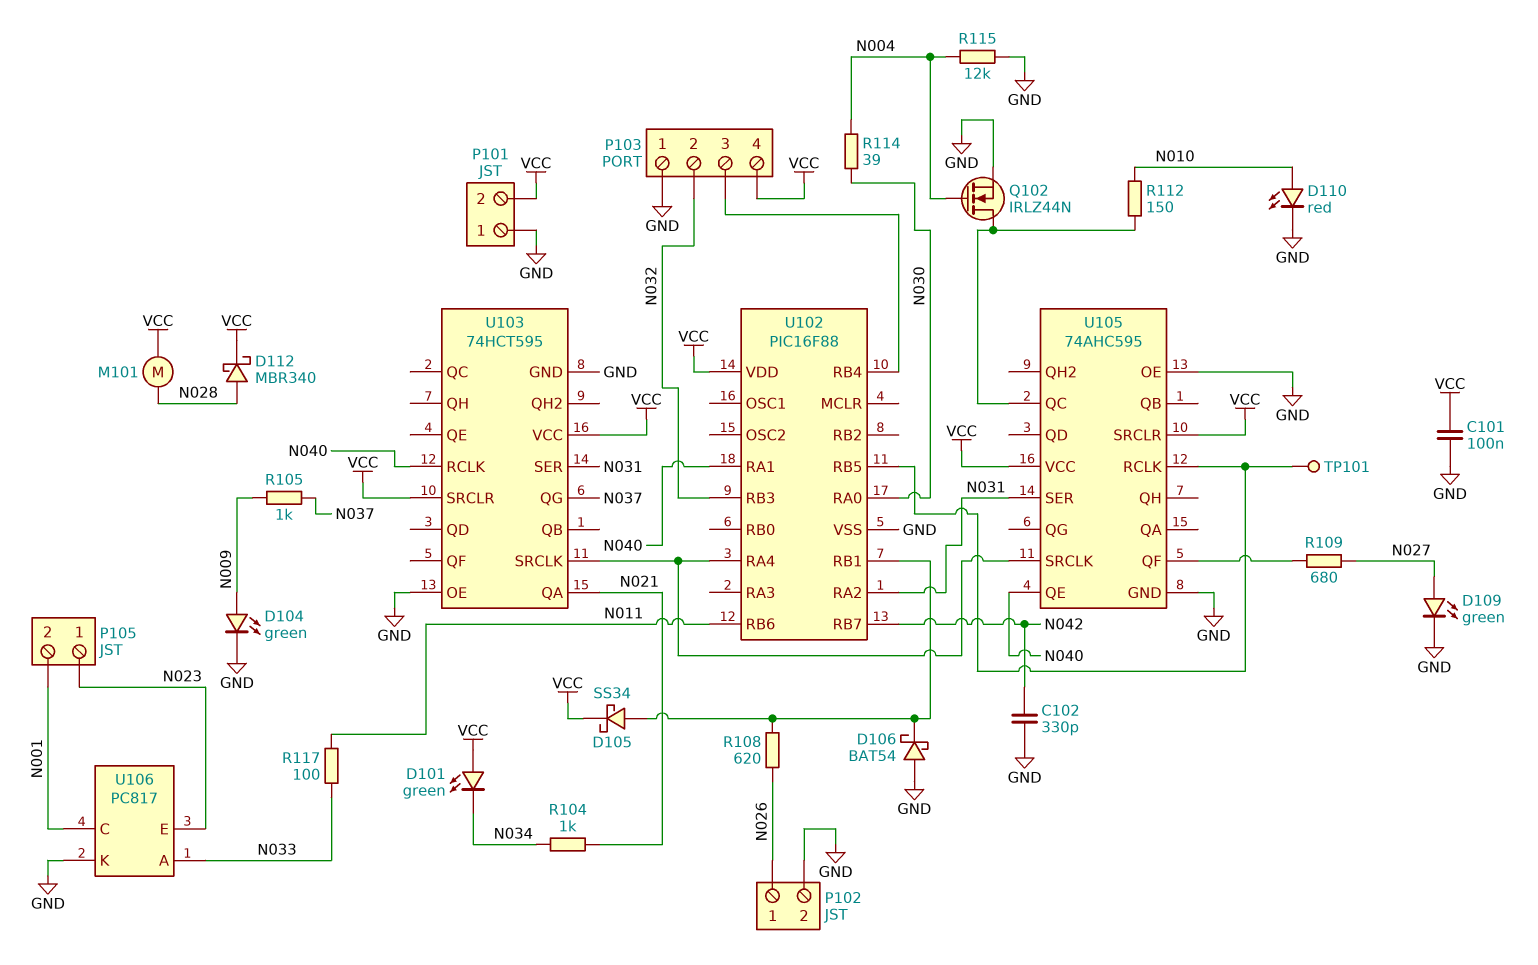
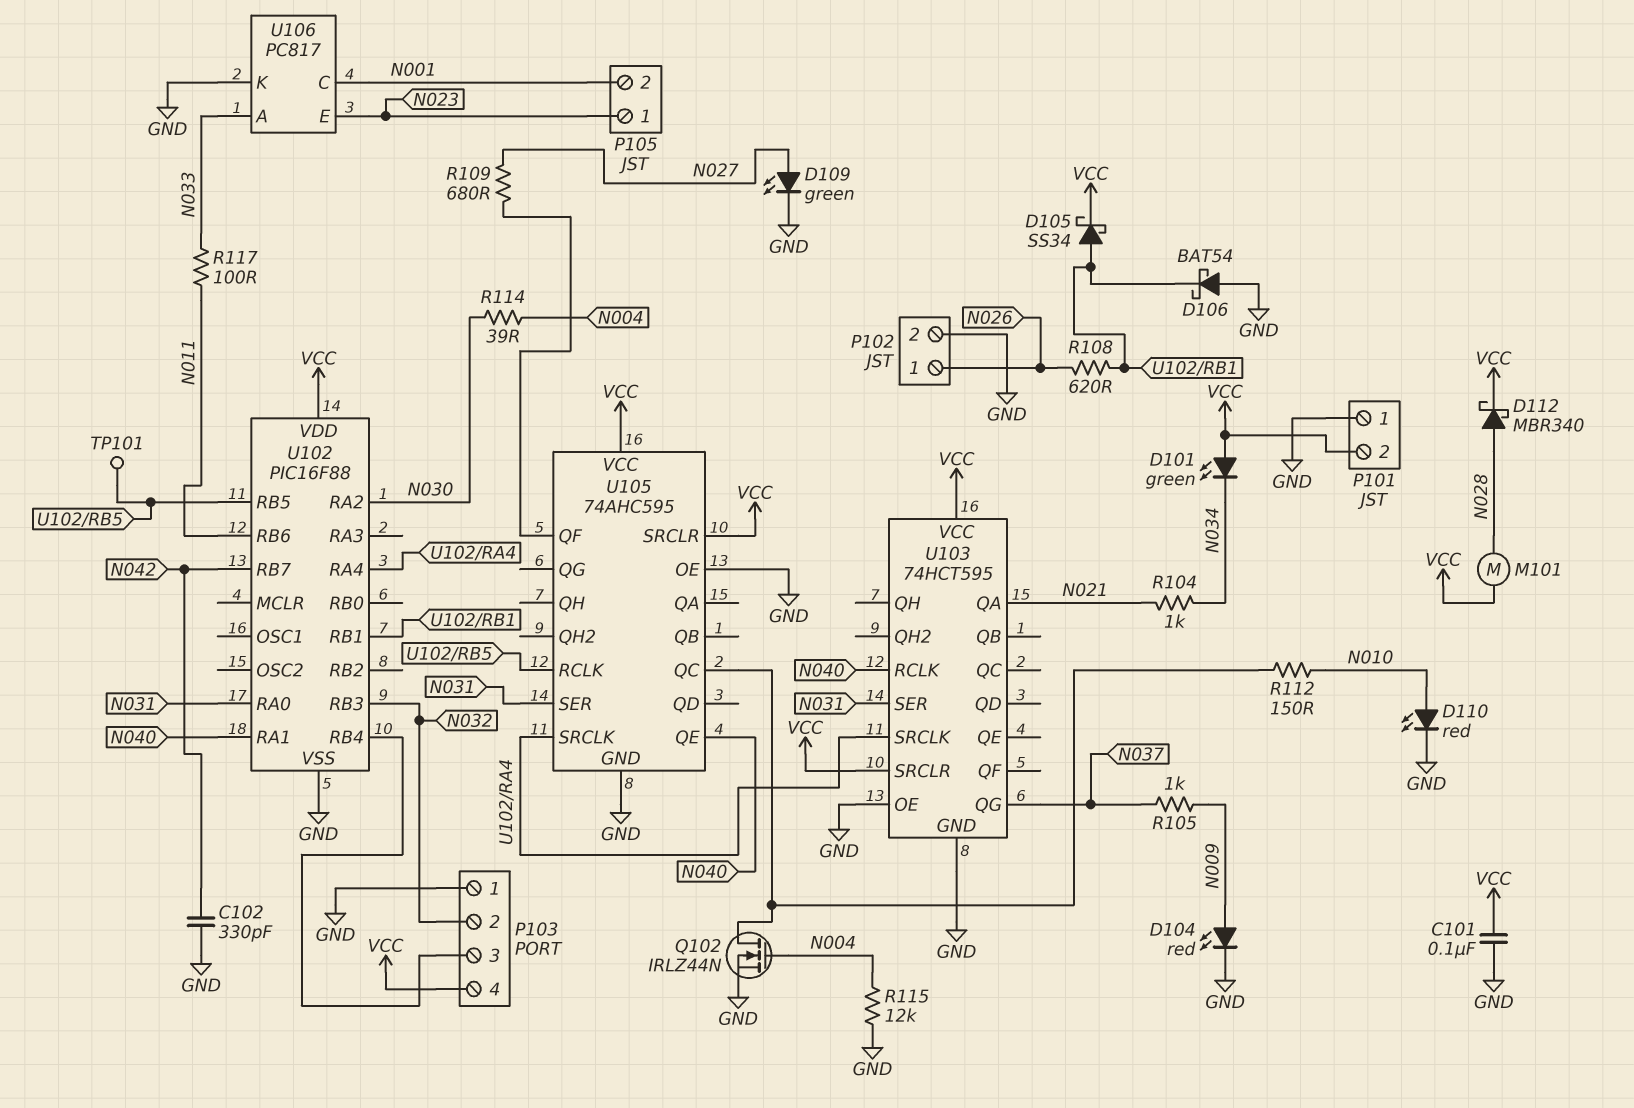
D104: LED green (A N009, K GND) -> LED red (A N009, K GND)
U102 pin RA0: N030 -> N031
U102 pin RA2: N031 -> N030

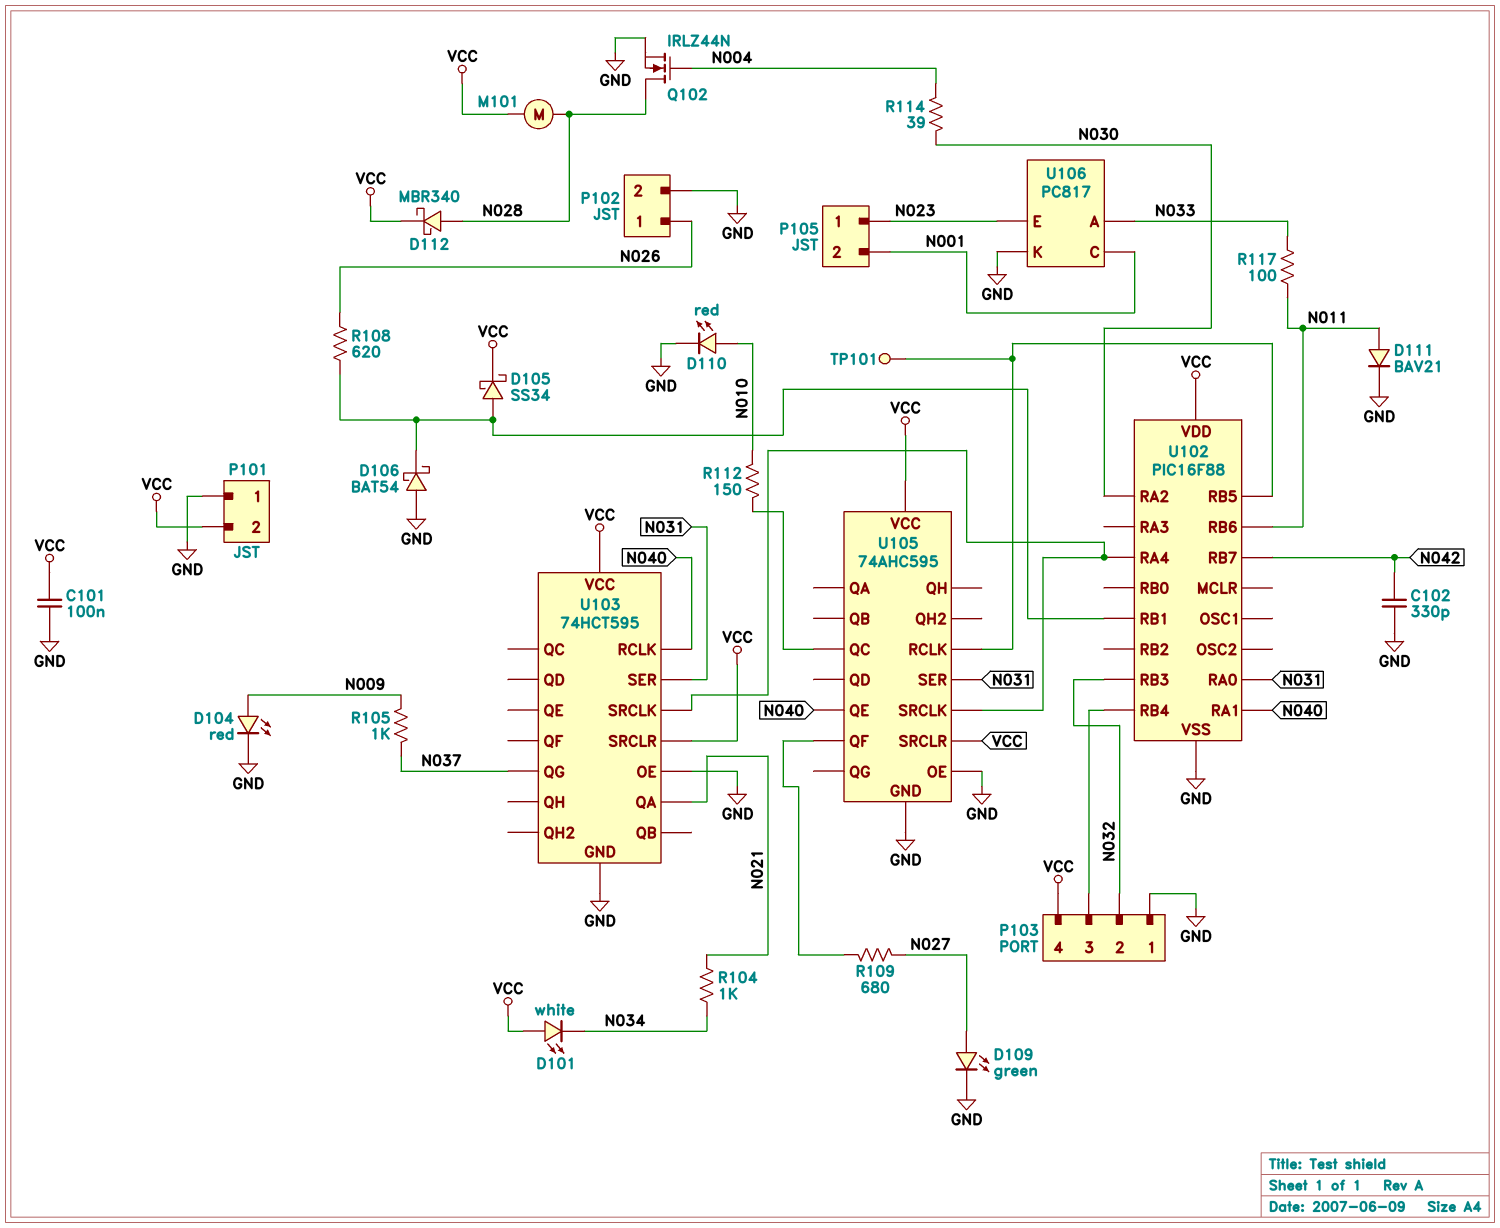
D101: LED green (A VCC, K N034) -> LED white (A VCC, K N034)
D111: none -> diode BAV21 (A N011, K GND)
Q102: NMOS IRLZ44N (G N004, D U105/QC, S GND) -> NMOS IRLZ44N (G N004, D N028, S GND)
R115: 12k (GND, N004) -> none

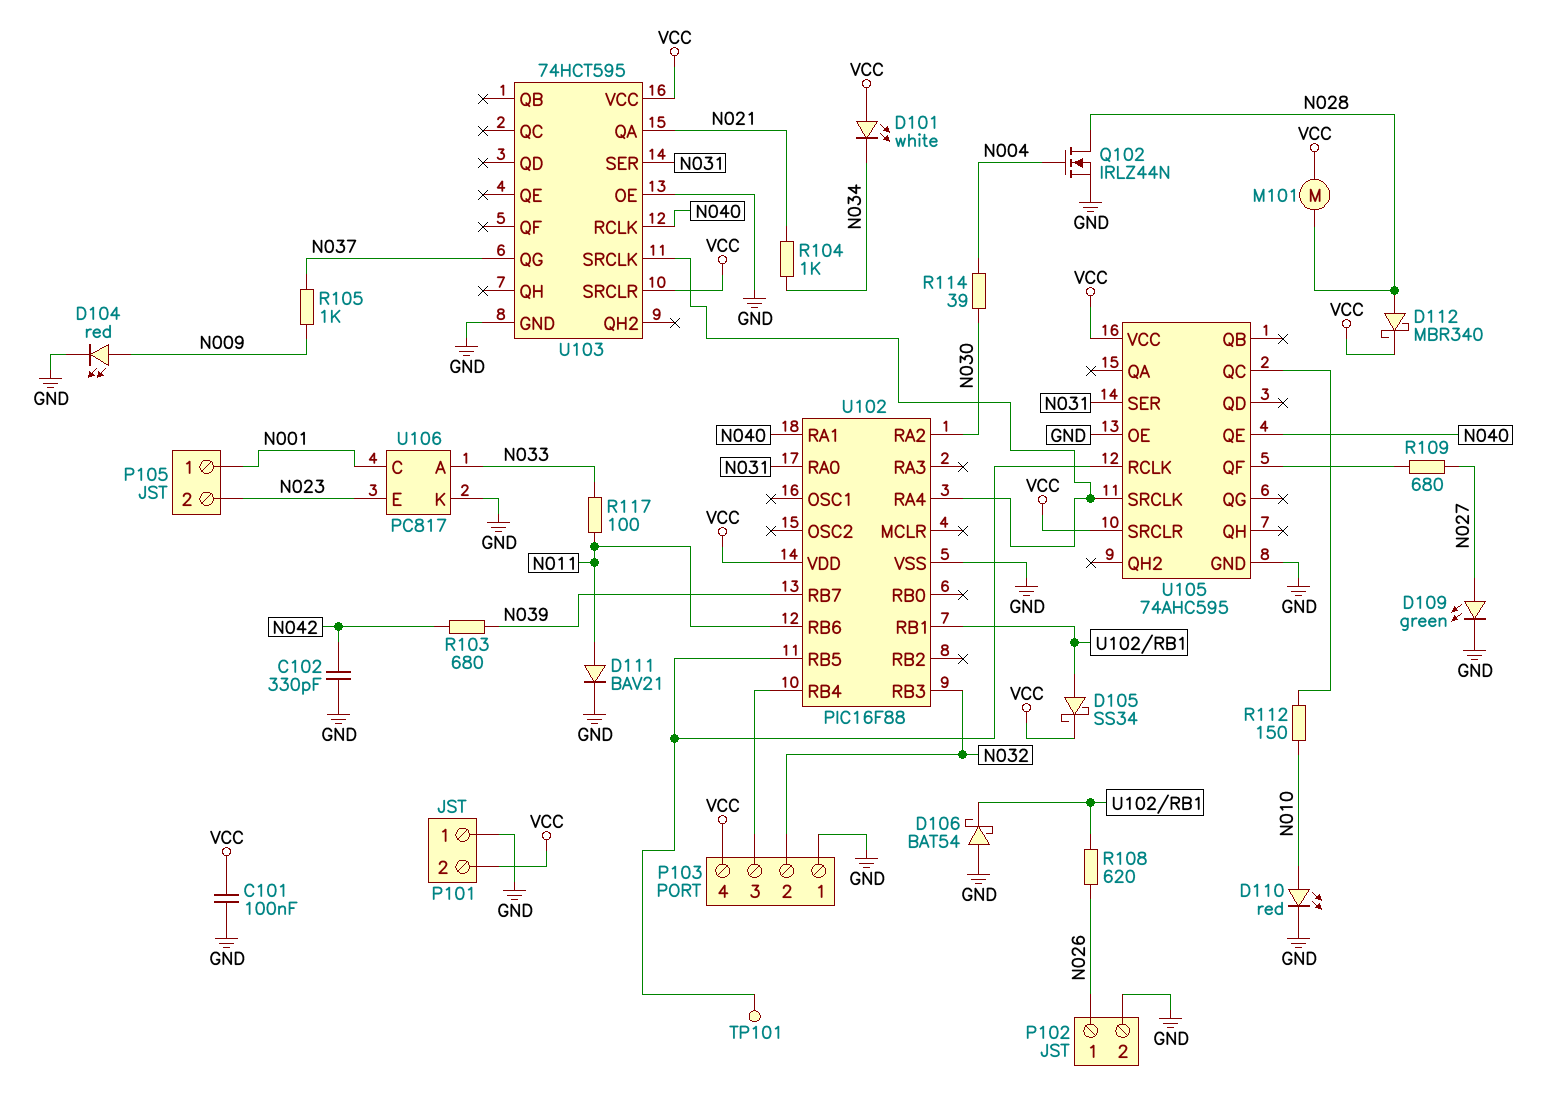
P105 pin 1: N023 -> N001
P105 pin 2: N001 -> N023
R103: none -> 680 (N039, N042)
U102 pin RB7: N042 -> N039

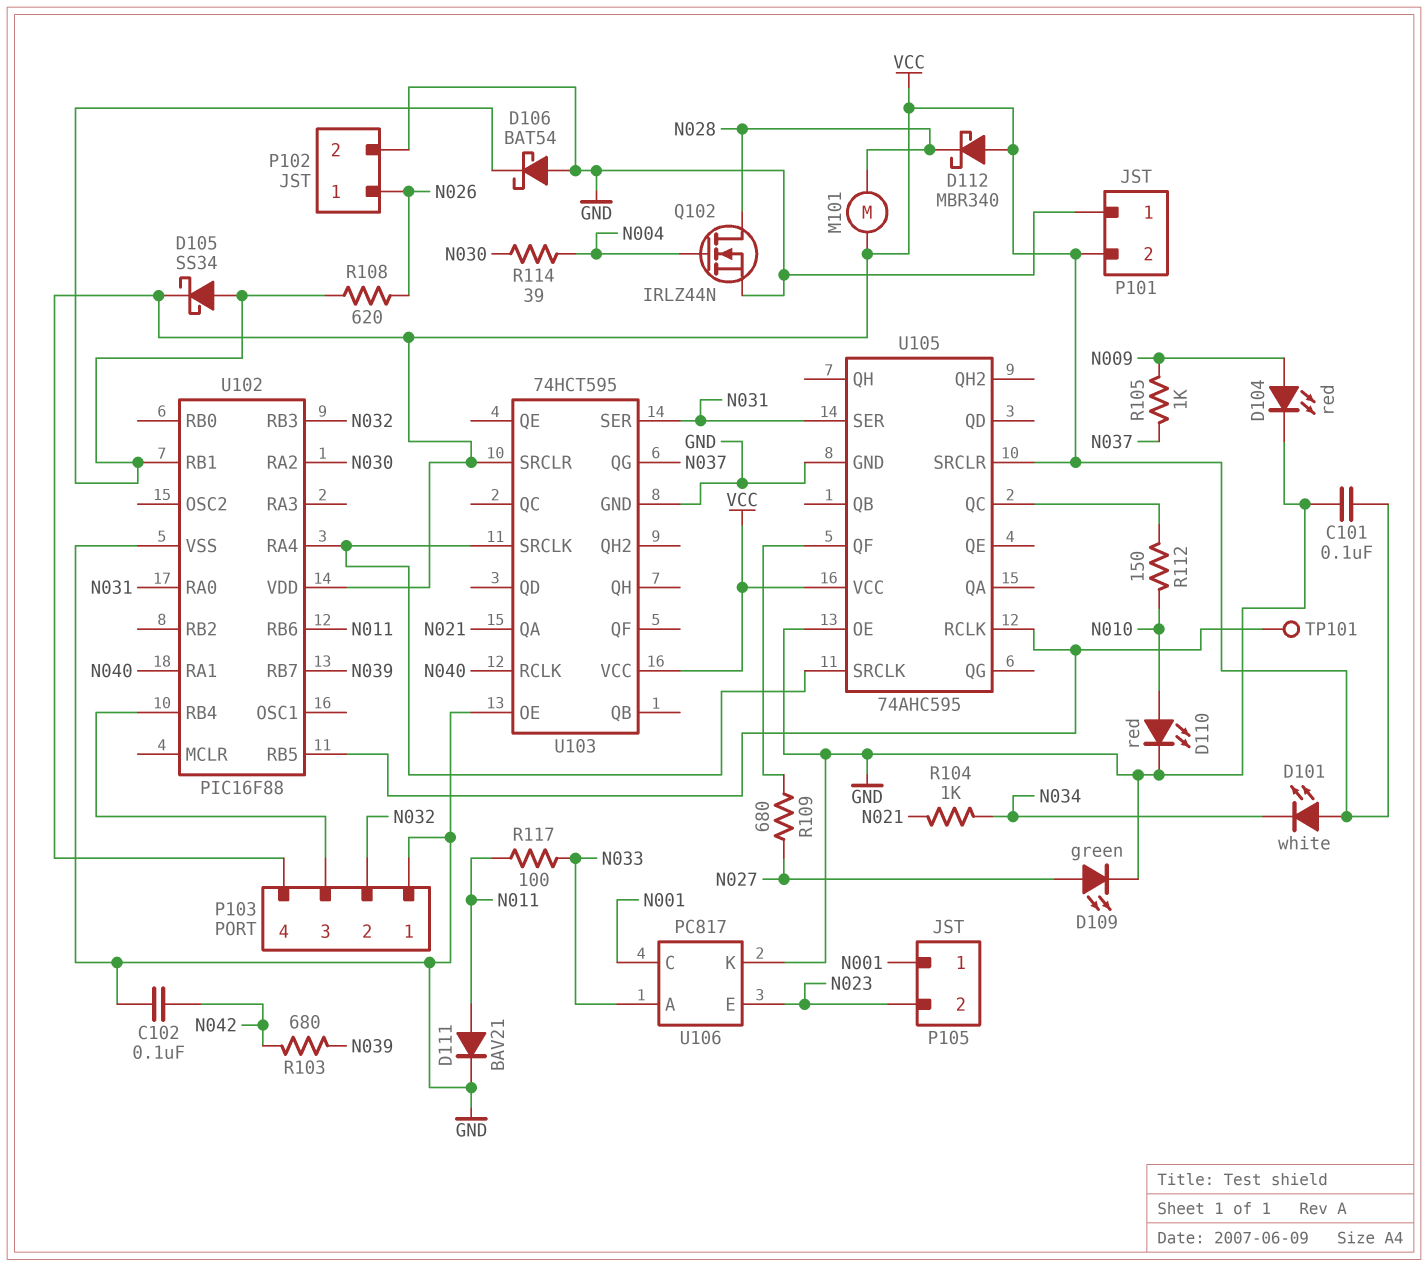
C102: 330pF (GND, N042) -> 100nF (GND, N042)
D112: schottky MBR340 (A N028, K VCC) -> schottky MBR340 (A VCC, K N028)
U105 pin QE: N040 -> none

